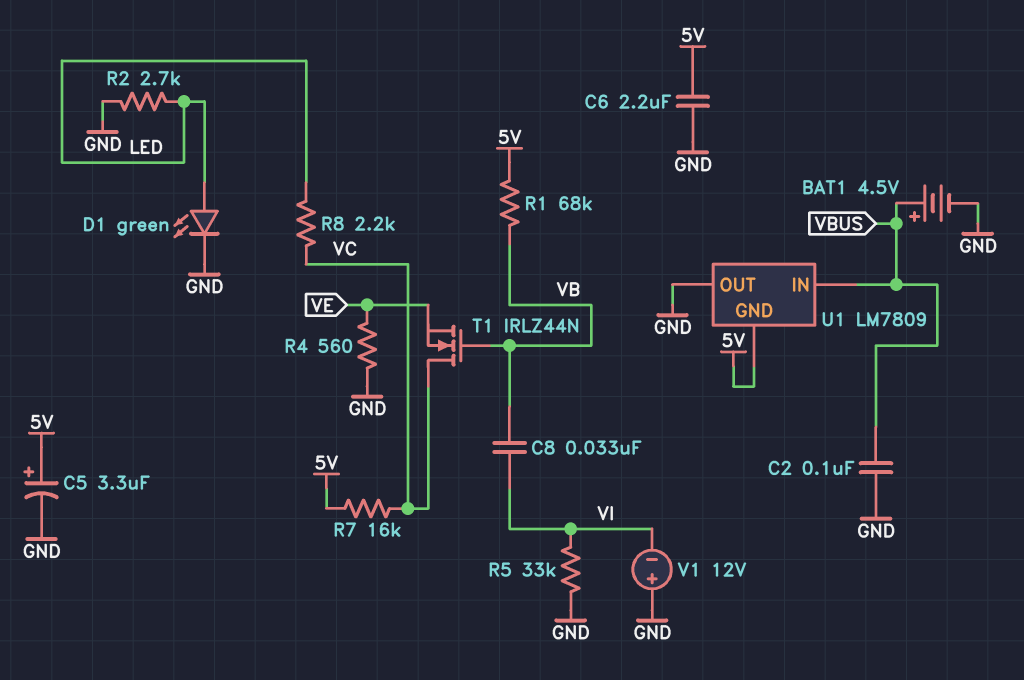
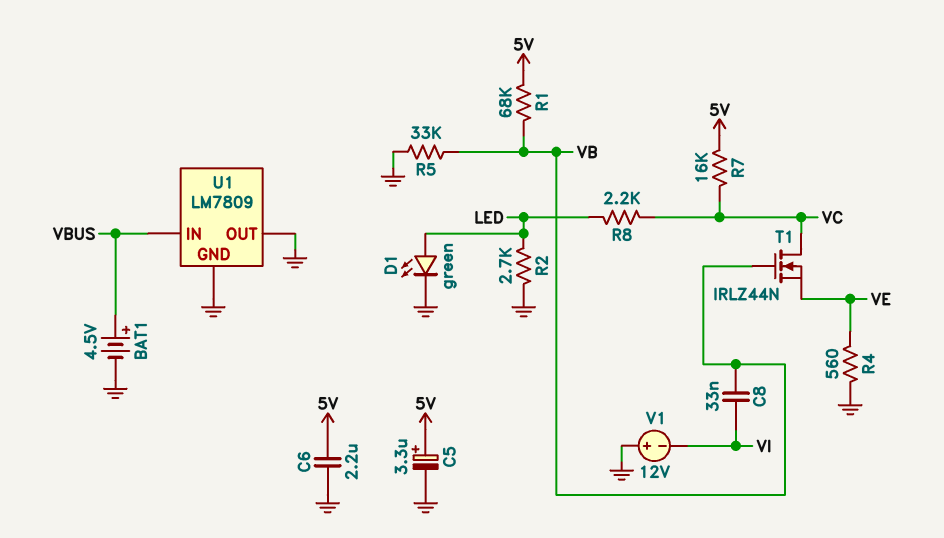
C2: 100nF (GND, VBUS) -> none
R5: 33k (GND, VI) -> 33k (GND, VB)
U1 pin GND: 5V -> GND

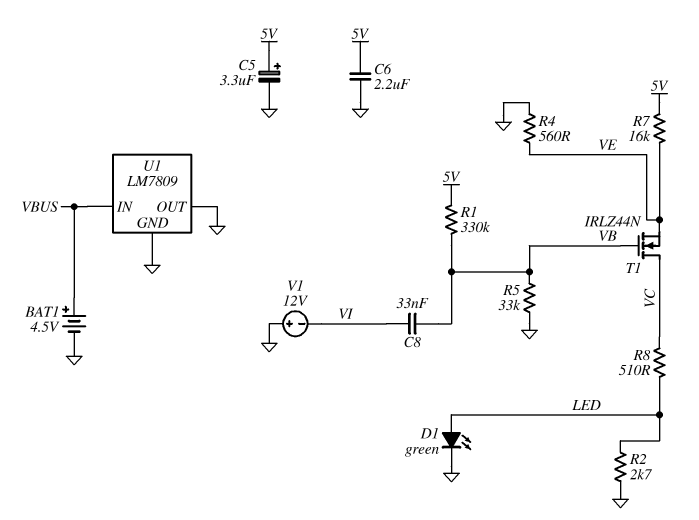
R1: 68k (5V, VB) -> 330k (5V, VB)
R7: 16k (5V, VC) -> 16k (5V, VE)
R8: 2.2k (LED, VC) -> 510 (LED, VC)

